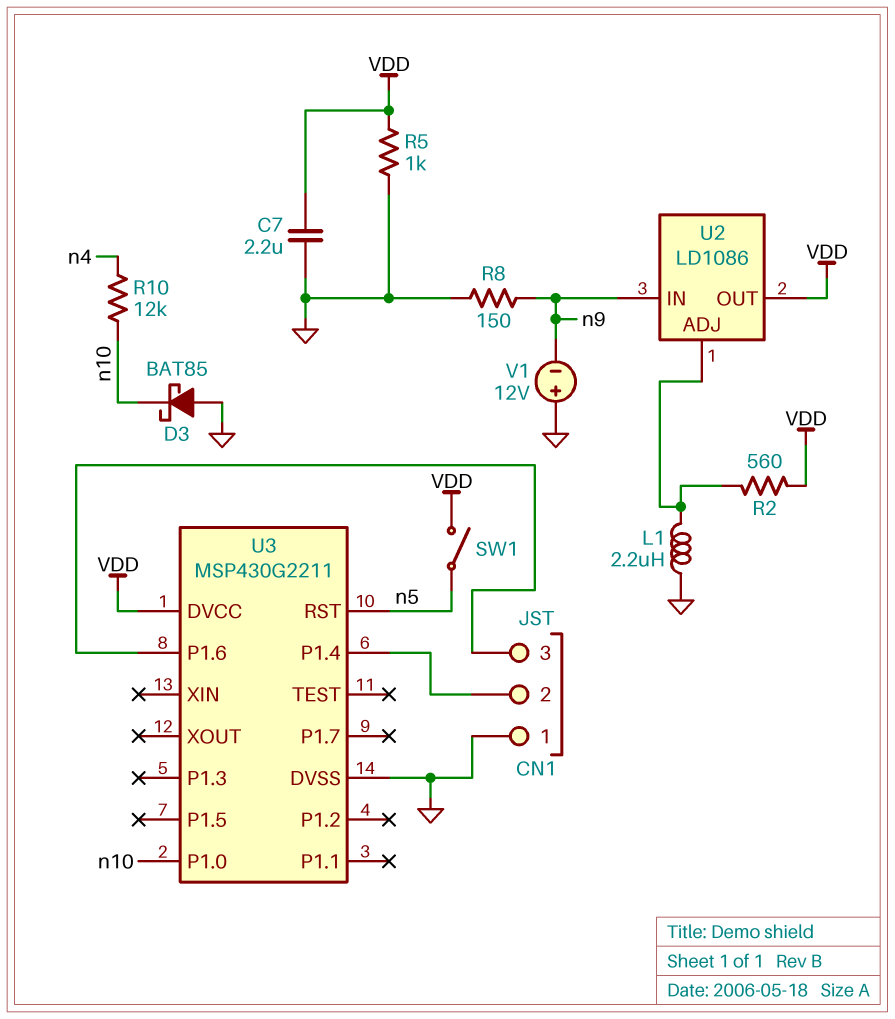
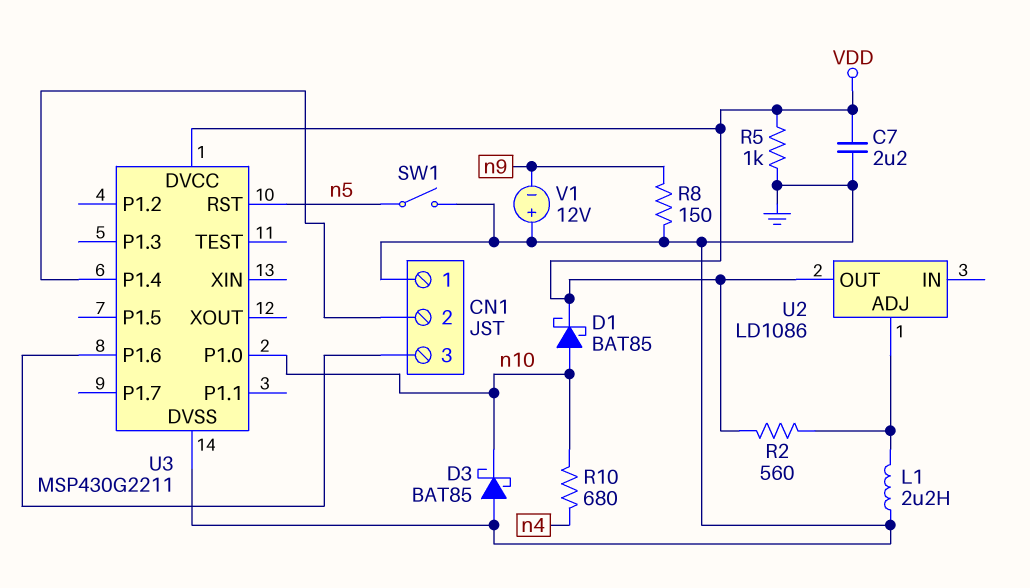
D1: none -> schottky BAT85 (A n10, K VDD)
R10: 12k (n4, n10) -> 680 (n4, n10)
SW1: switch (VDD, n5) -> switch (GND, n5)
U2 pin IN: n9 -> none

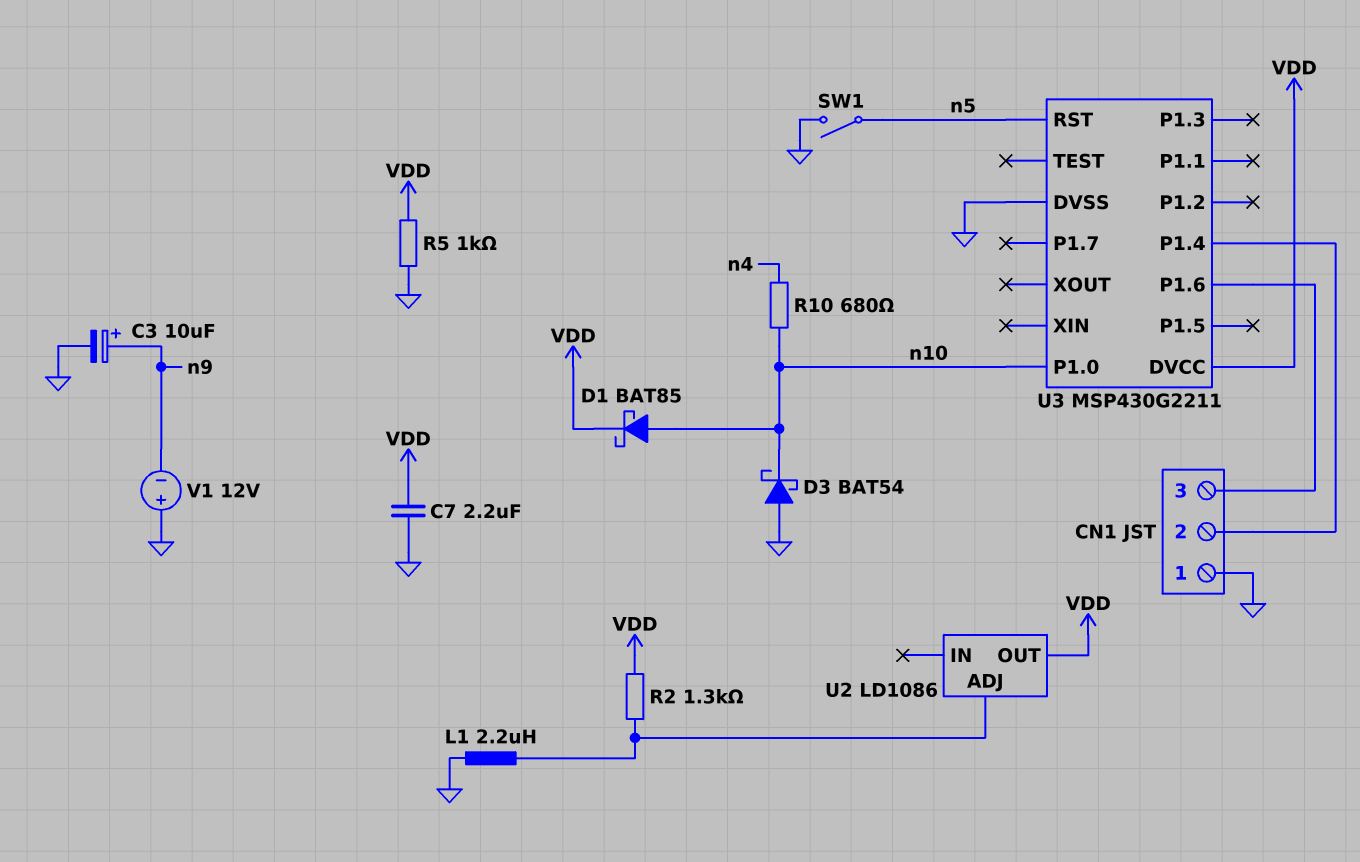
C3: none -> 10uF (plus n9, minus GND)
D3: schottky BAT85 (A GND, K n10) -> schottky BAT54 (A GND, K n10)
R2: 560 (U2/ADJ, VDD) -> 1.3k (U2/ADJ, VDD)
R8: 150 (GND, n9) -> none

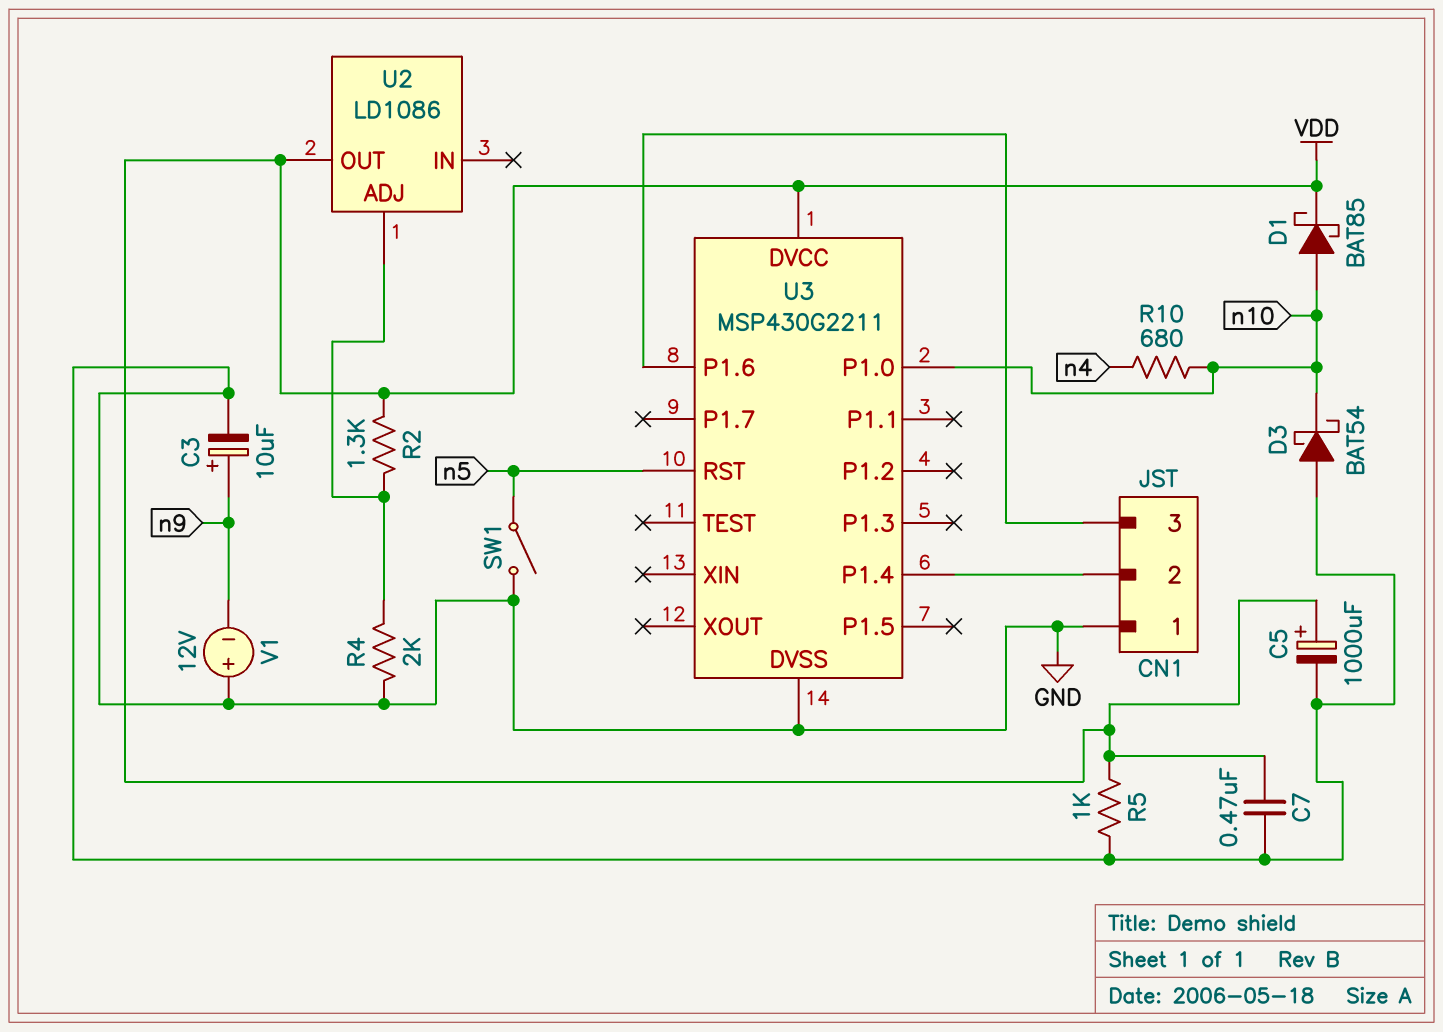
C5: none -> 1000uF (plus VDD, minus GND)
C7: 2.2uF (GND, VDD) -> 470nF (GND, VDD)
L1: 2.2uH (GND, U2/ADJ) -> none
R4: none -> 2k (GND, U2/ADJ)

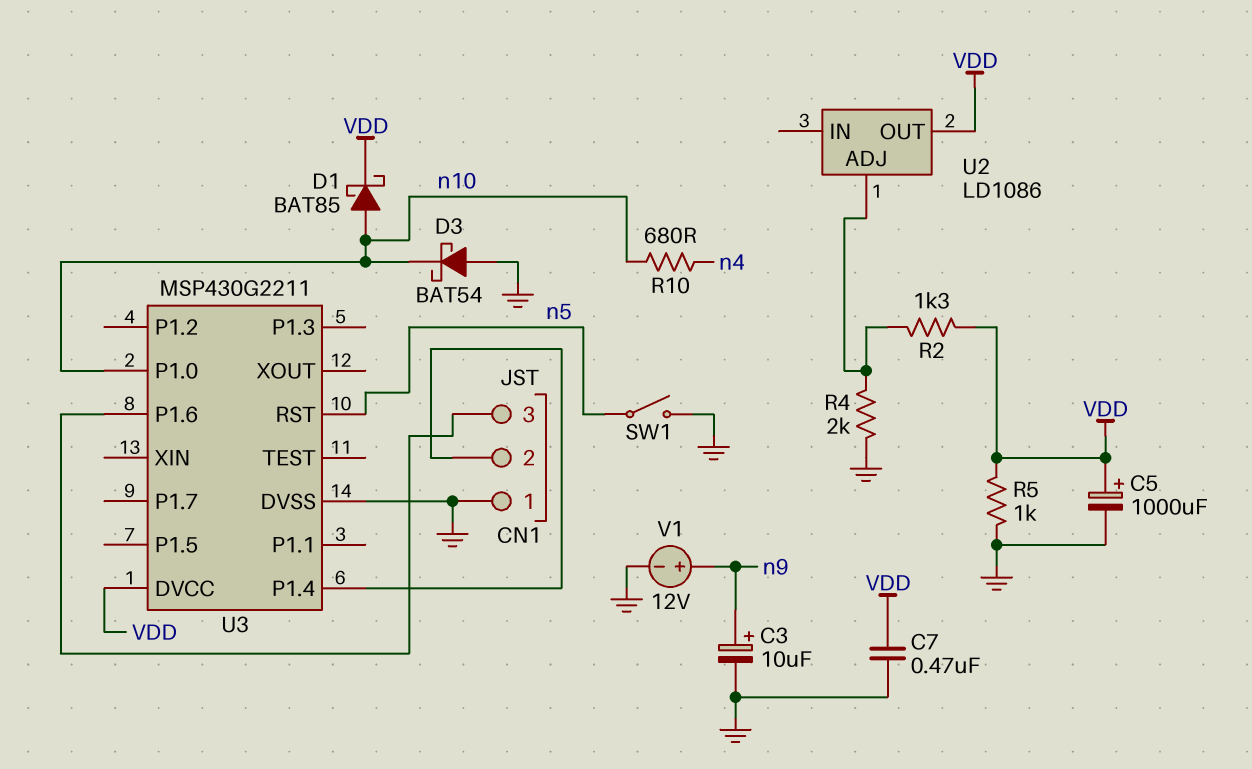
V1: 12V (plus GND, minus n9) -> 12V (plus n9, minus GND)

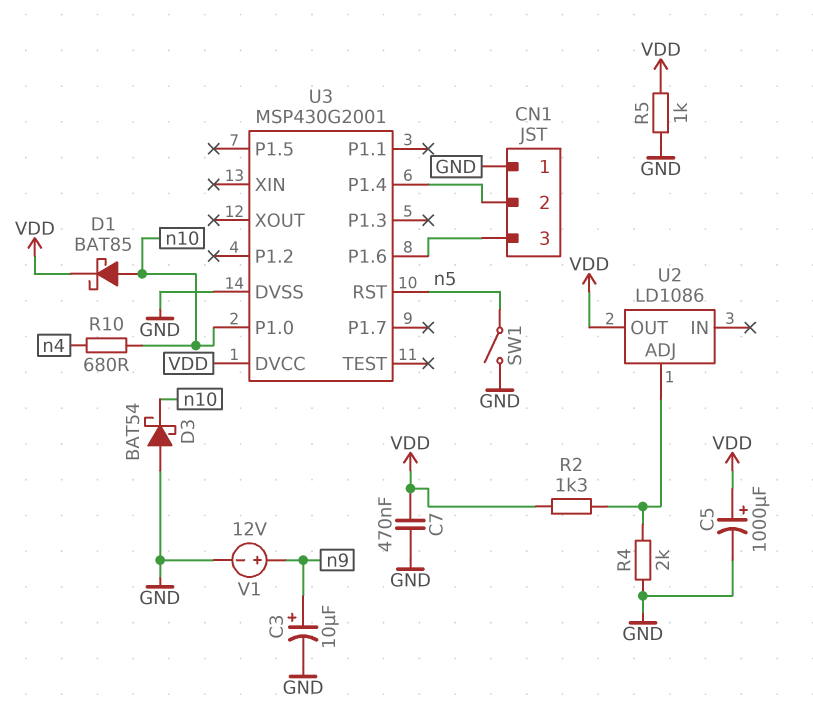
U3: MSP430G2211 -> MSP430G2001

